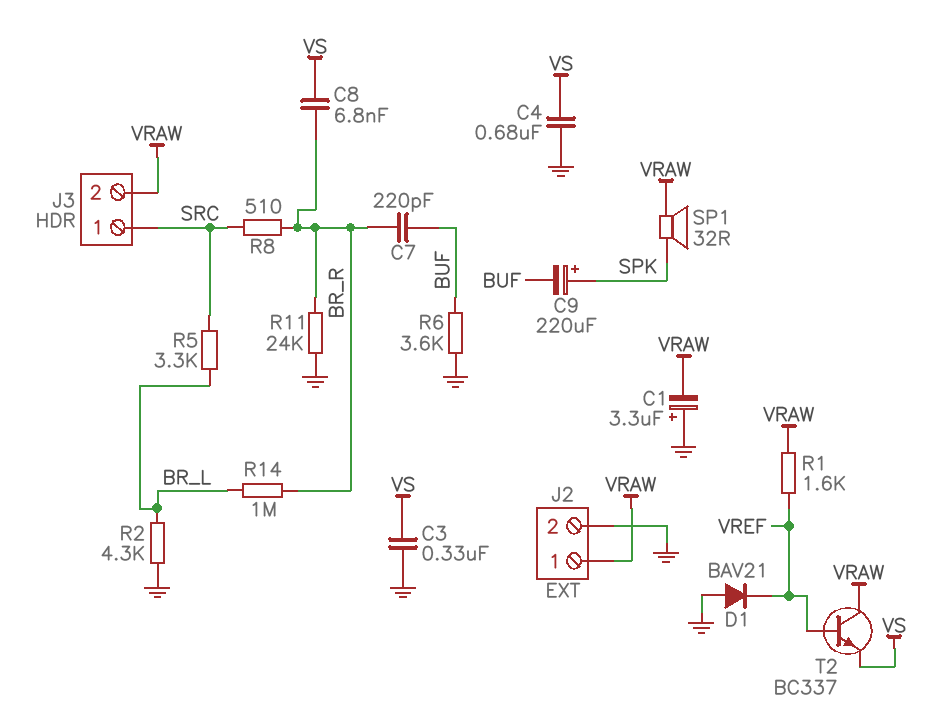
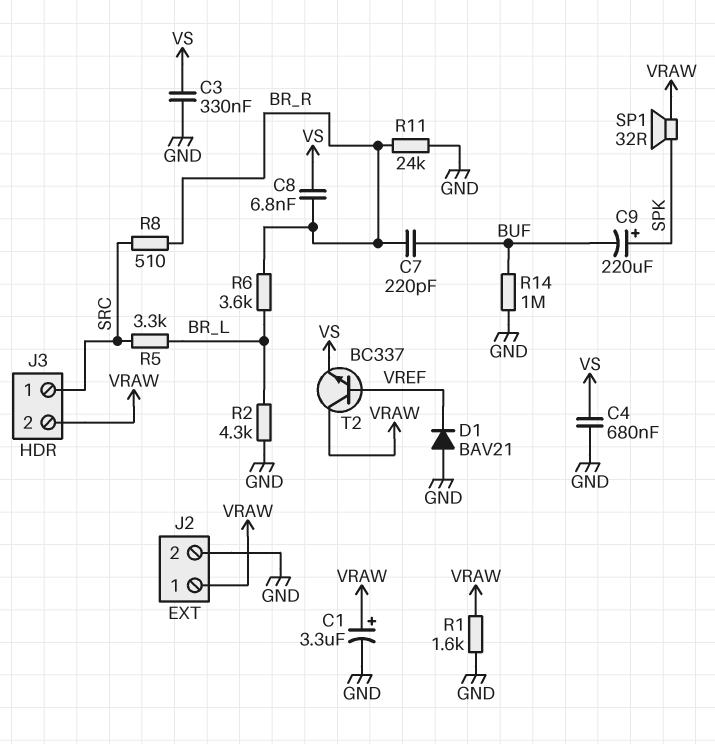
C1: 3.3uF (plus GND, minus VRAW) -> 3.3uF (plus VRAW, minus GND)
R1: 1.6k (VRAW, VREF) -> 1.6k (GND, VRAW)
R6: 3.6k (BUF, GND) -> 3.6k (BR_L, BR_R)
R14: 1M (BR_L, BR_R) -> 1M (BUF, GND)

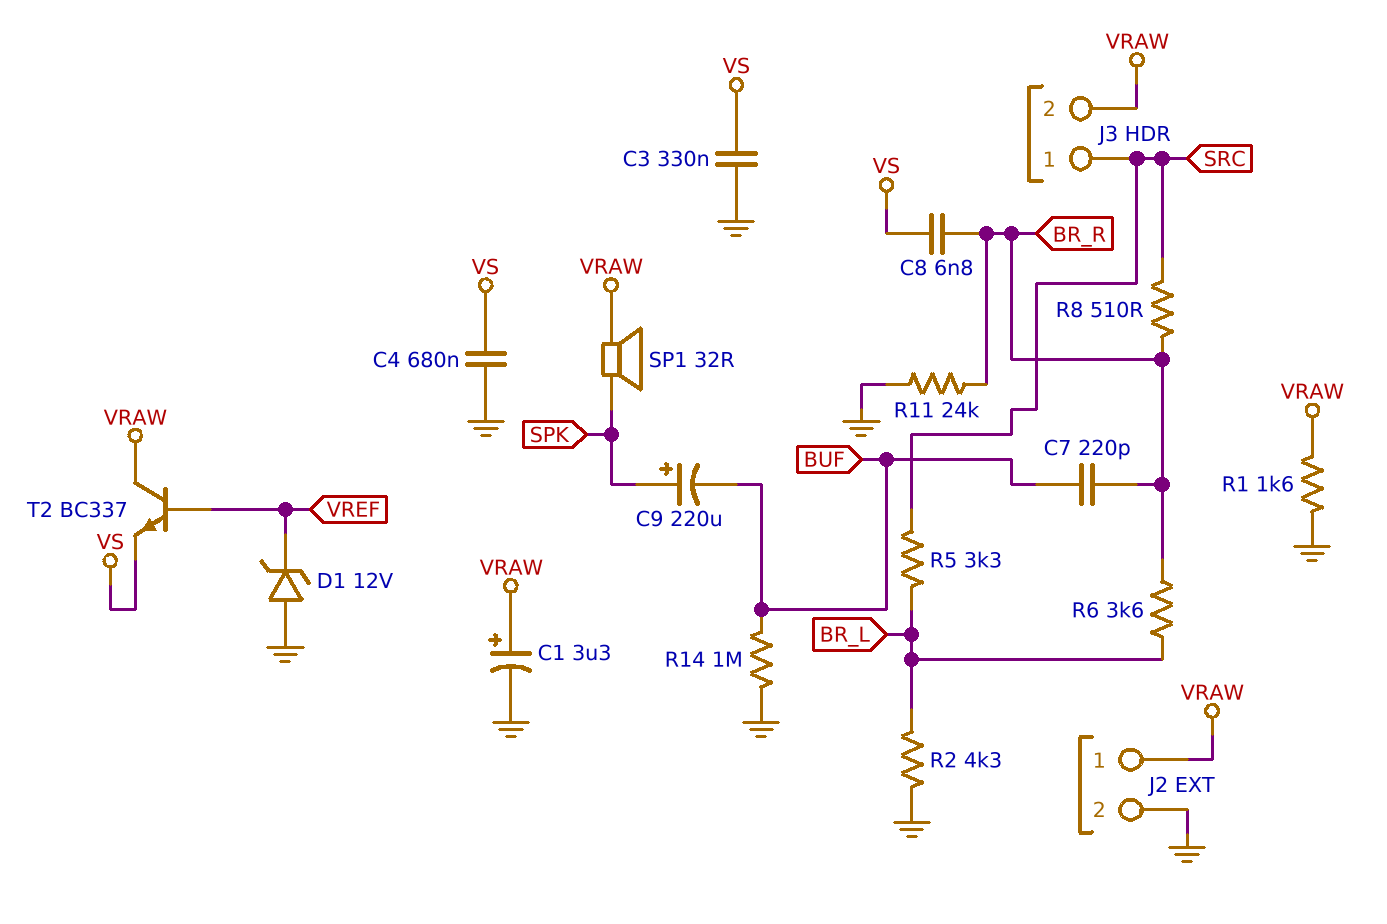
D1: diode BAV21 (A GND, K VREF) -> zener 12V (A GND, K VREF)

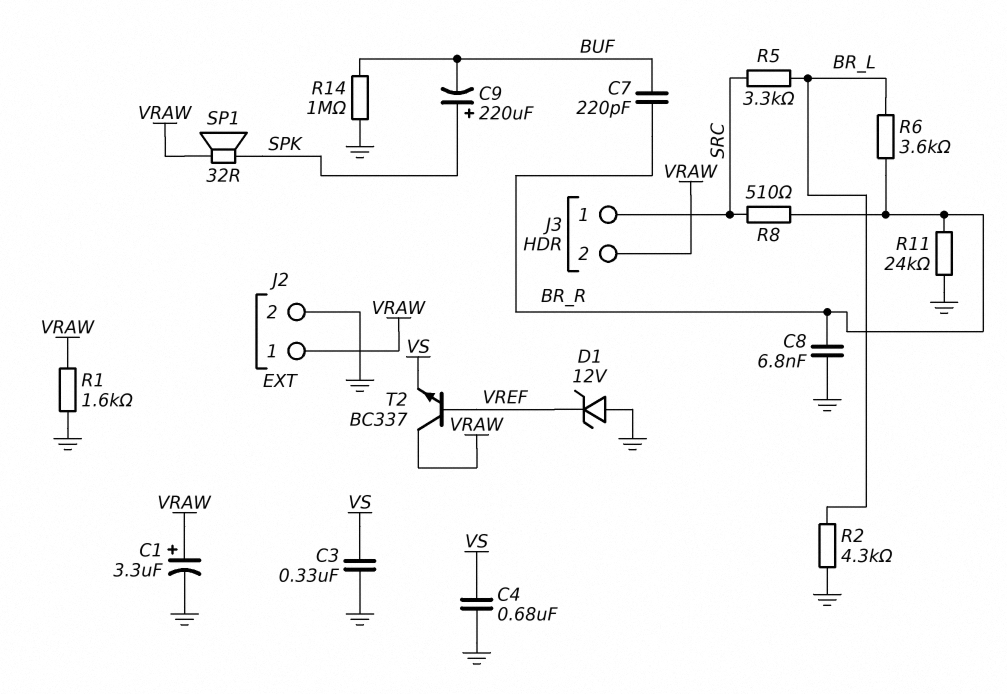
C8: 6.8nF (BR_R, VS) -> 6.8nF (BR_R, GND)

